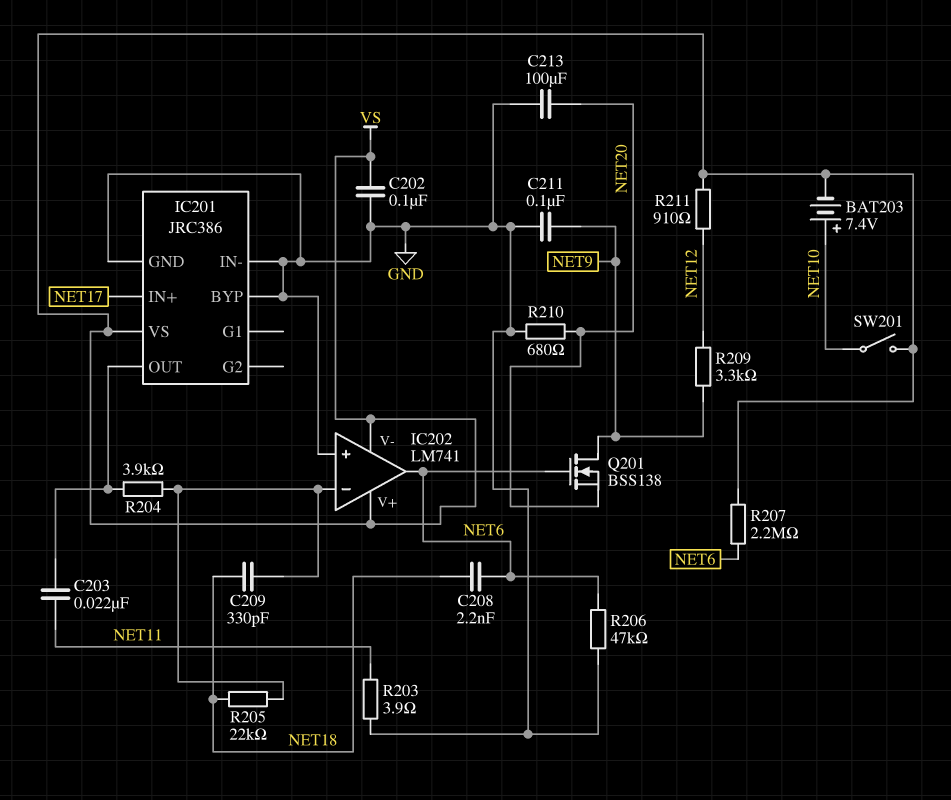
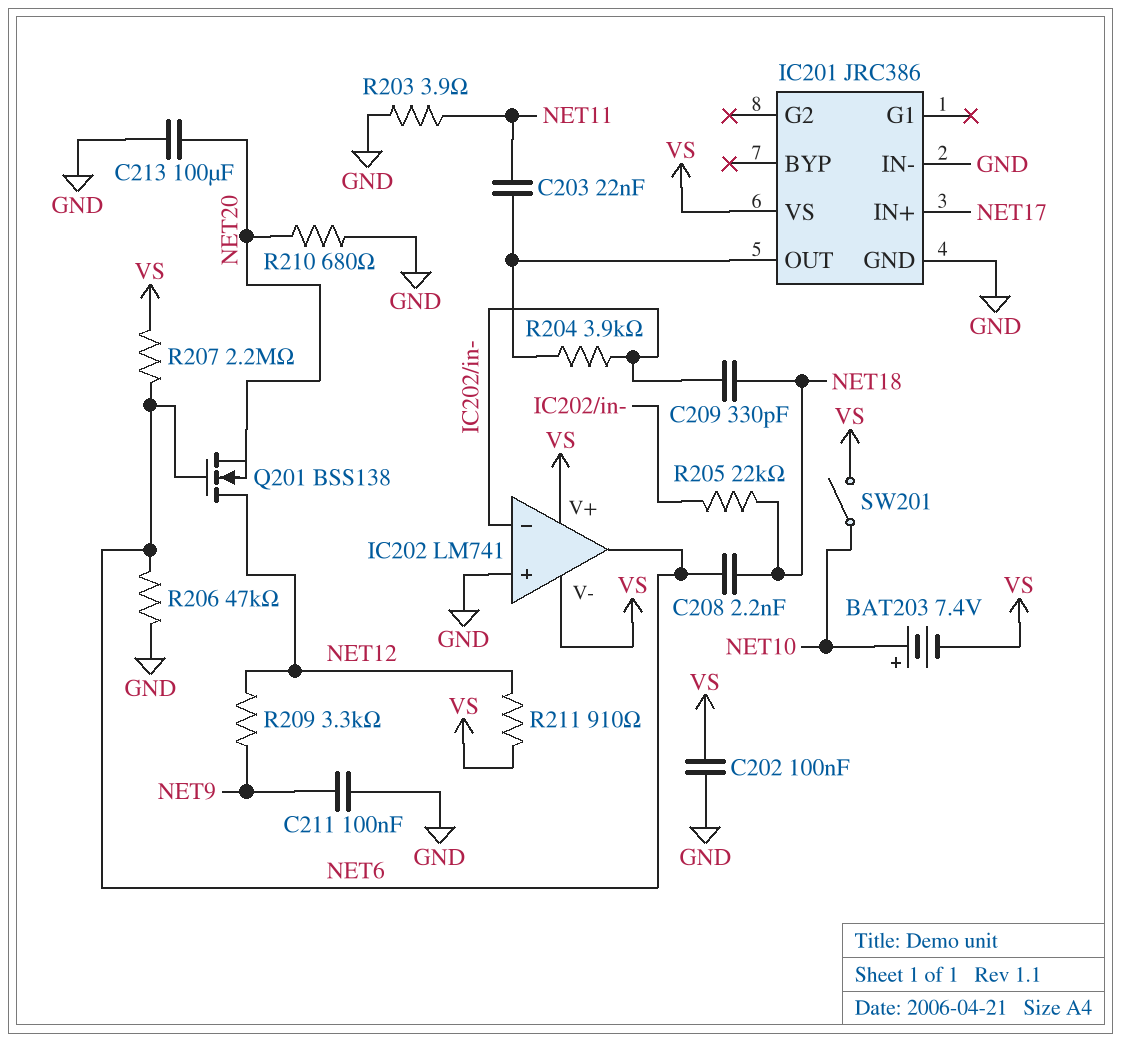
IC201 pin BYP: GND -> none
Q201: NMOS BSS138 (G NET6, D NET9, S NET20) -> NMOS BSS138 (G NET6, D NET12, S NET20)

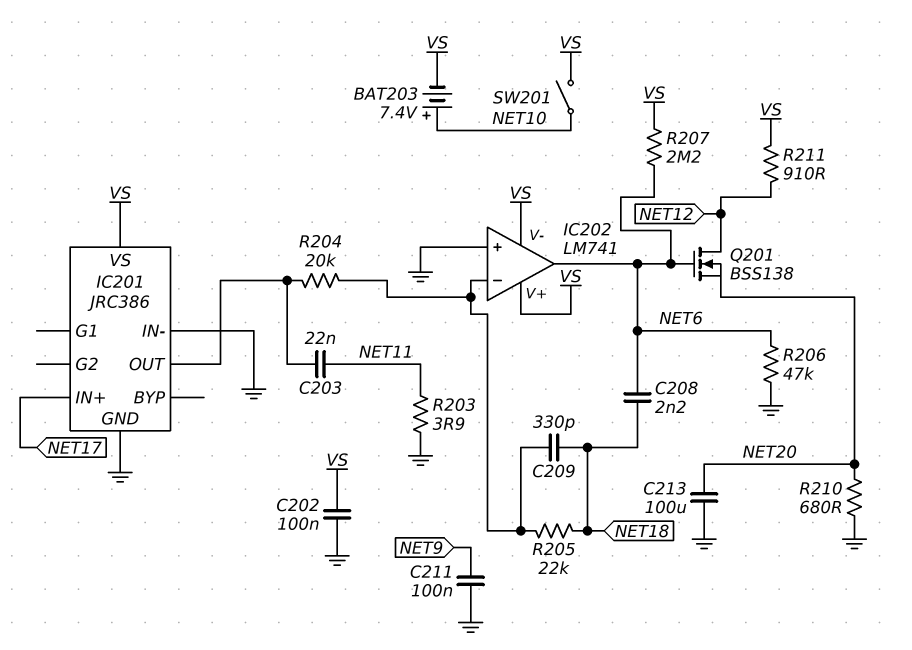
R204: 3.9k (IC201/OUT, IC202/in-) -> 20k (IC201/OUT, IC202/in-)
R209: 3.3k (NET9, NET12) -> none

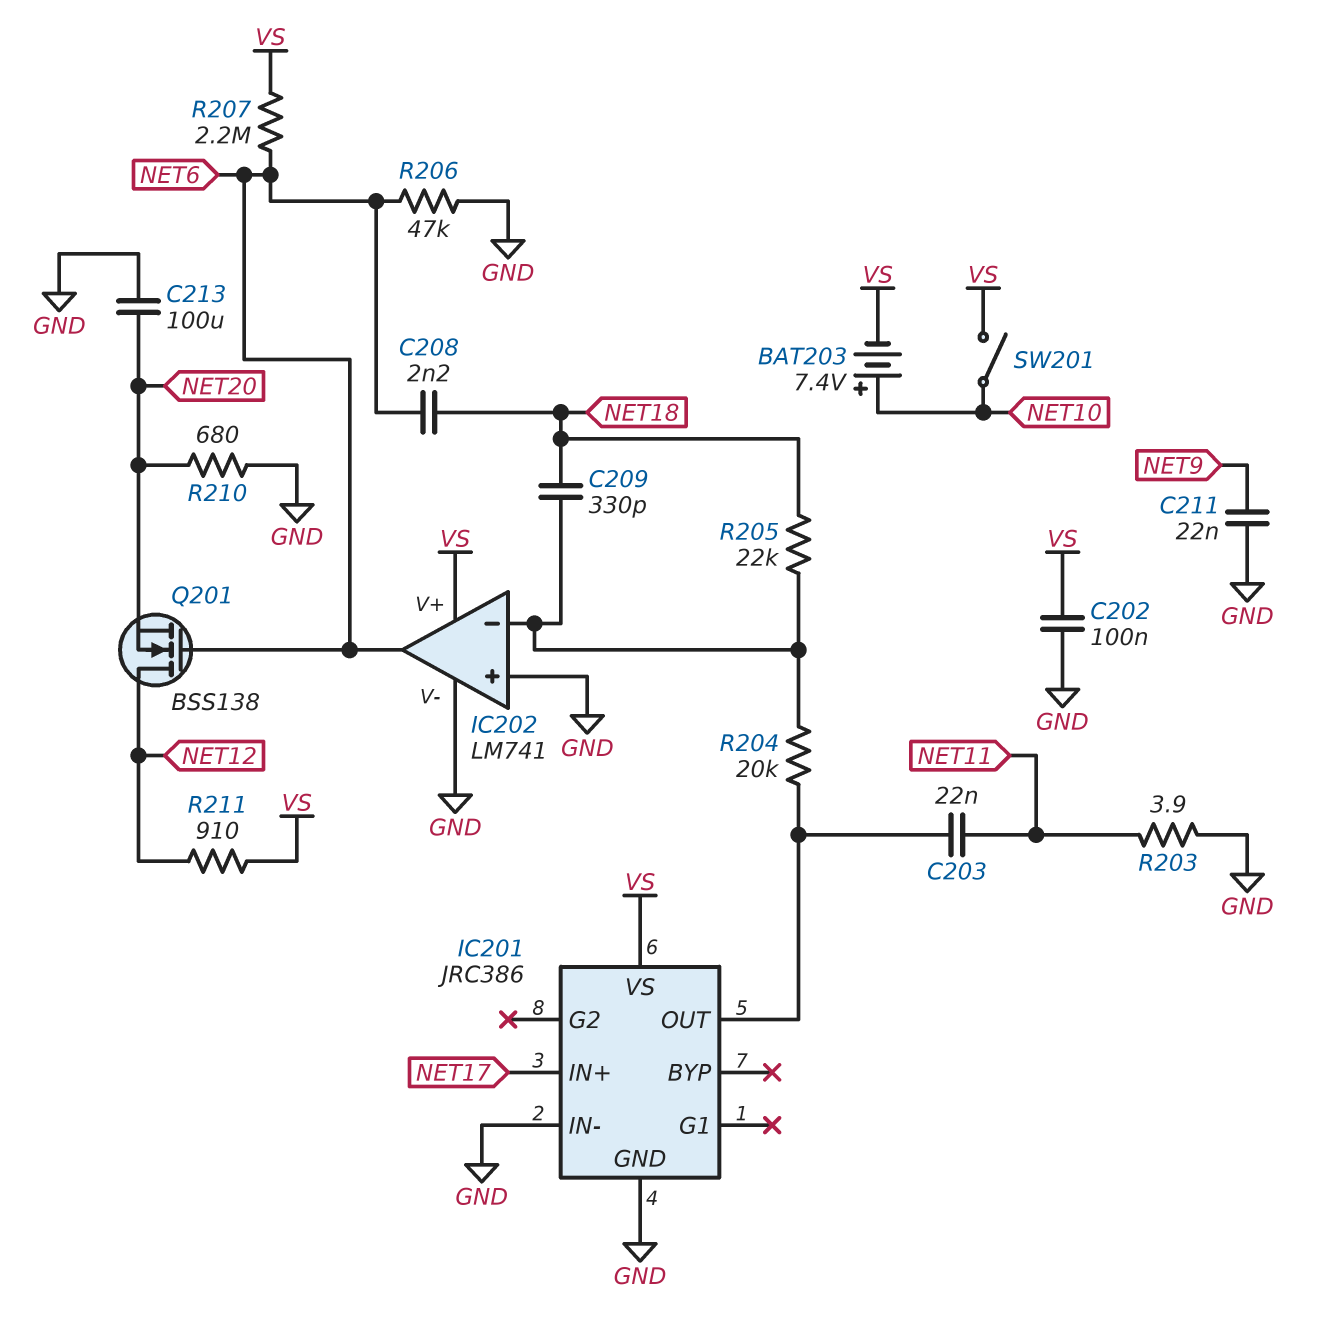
C211: 100nF (GND, NET9) -> 22nF (GND, NET9)
IC202 pin V-: VS -> GND

